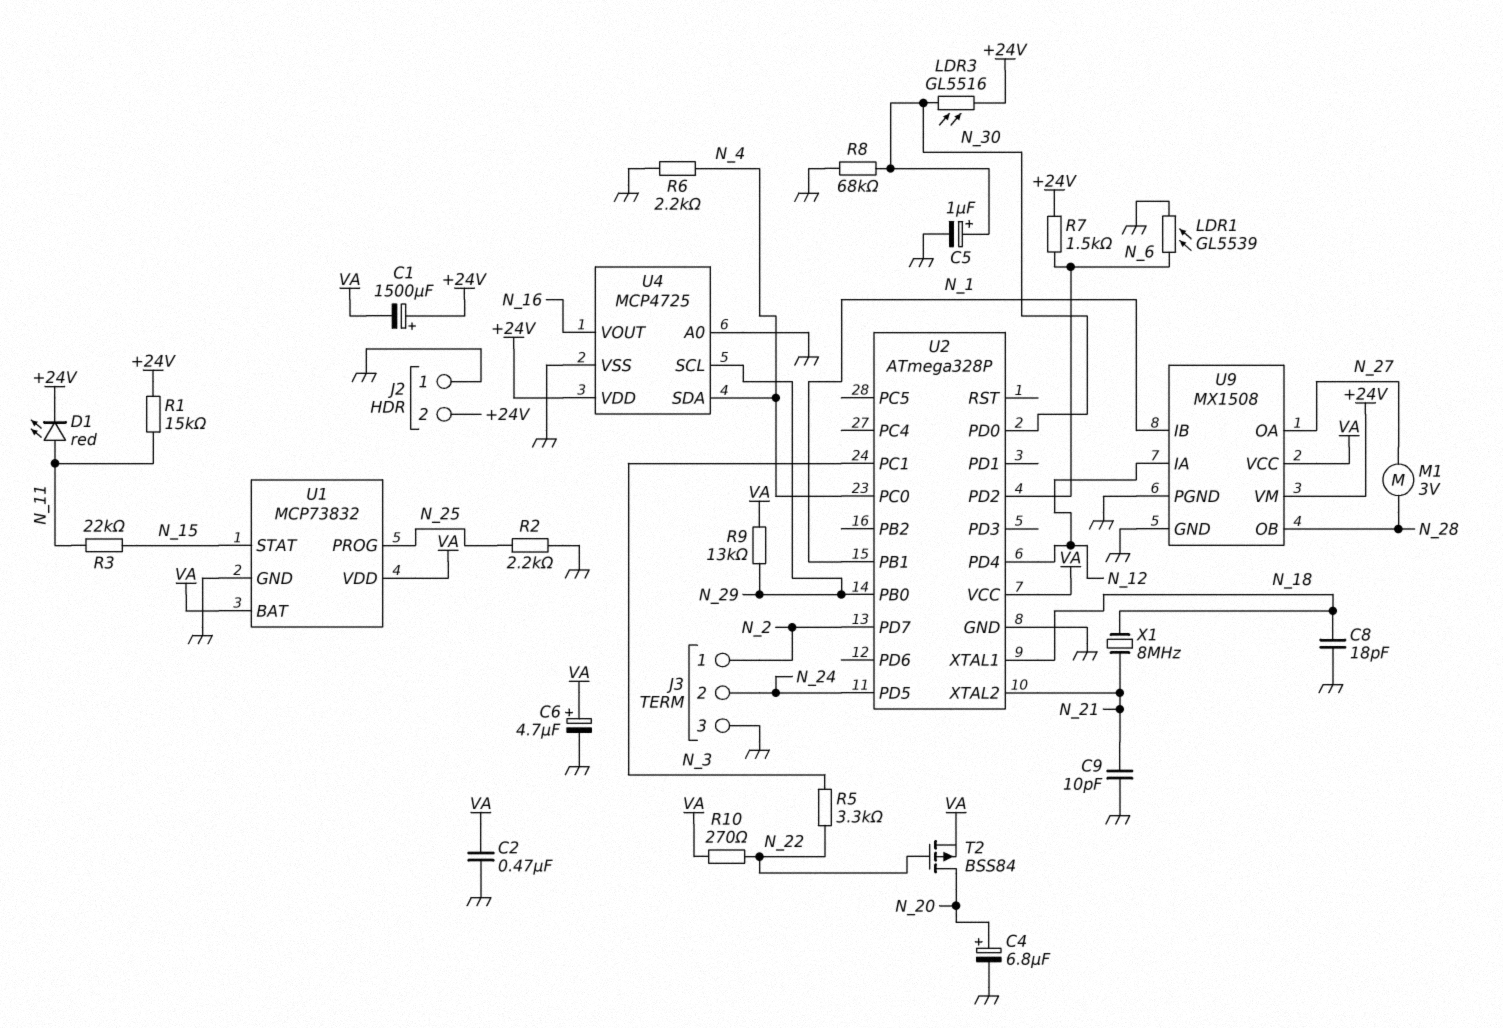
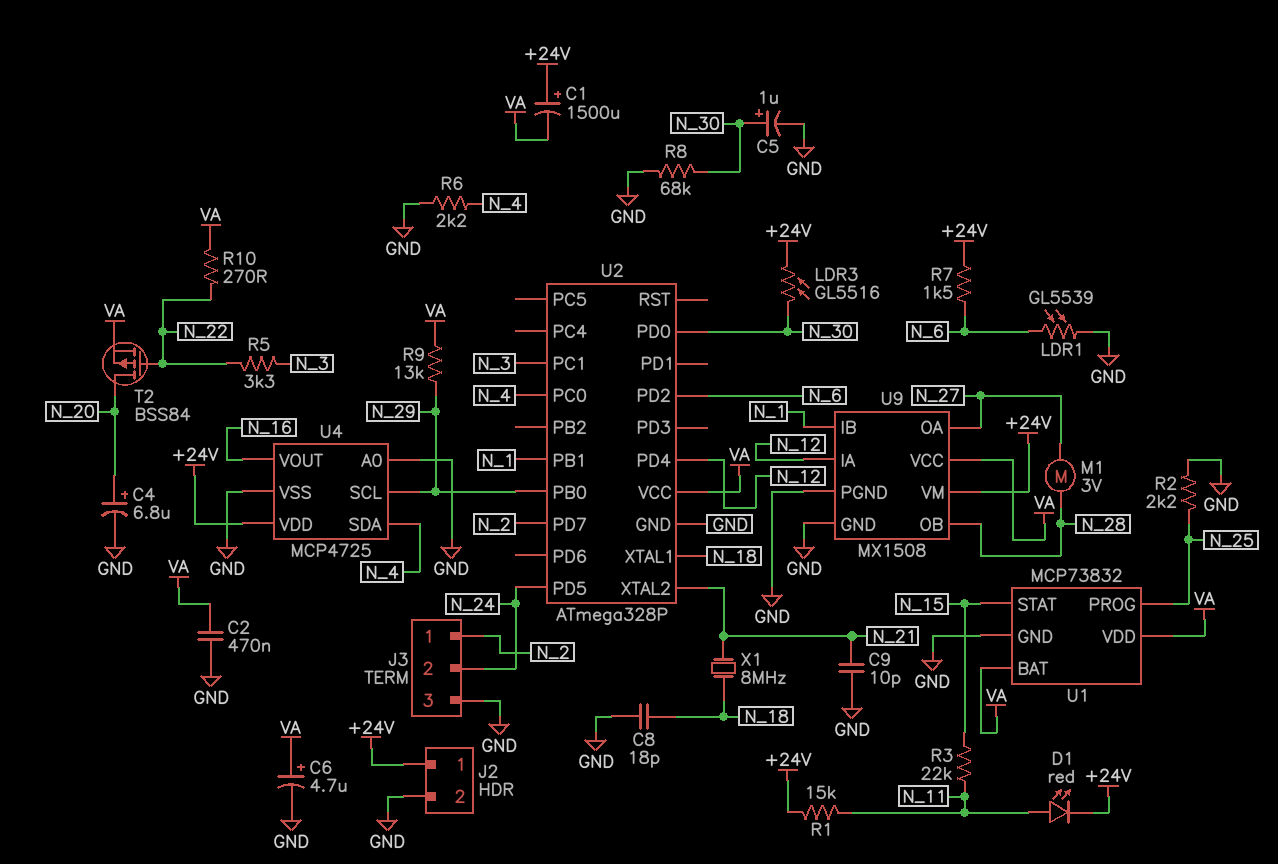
J2 pin 1: GND -> +24V
J2 pin 2: +24V -> GND

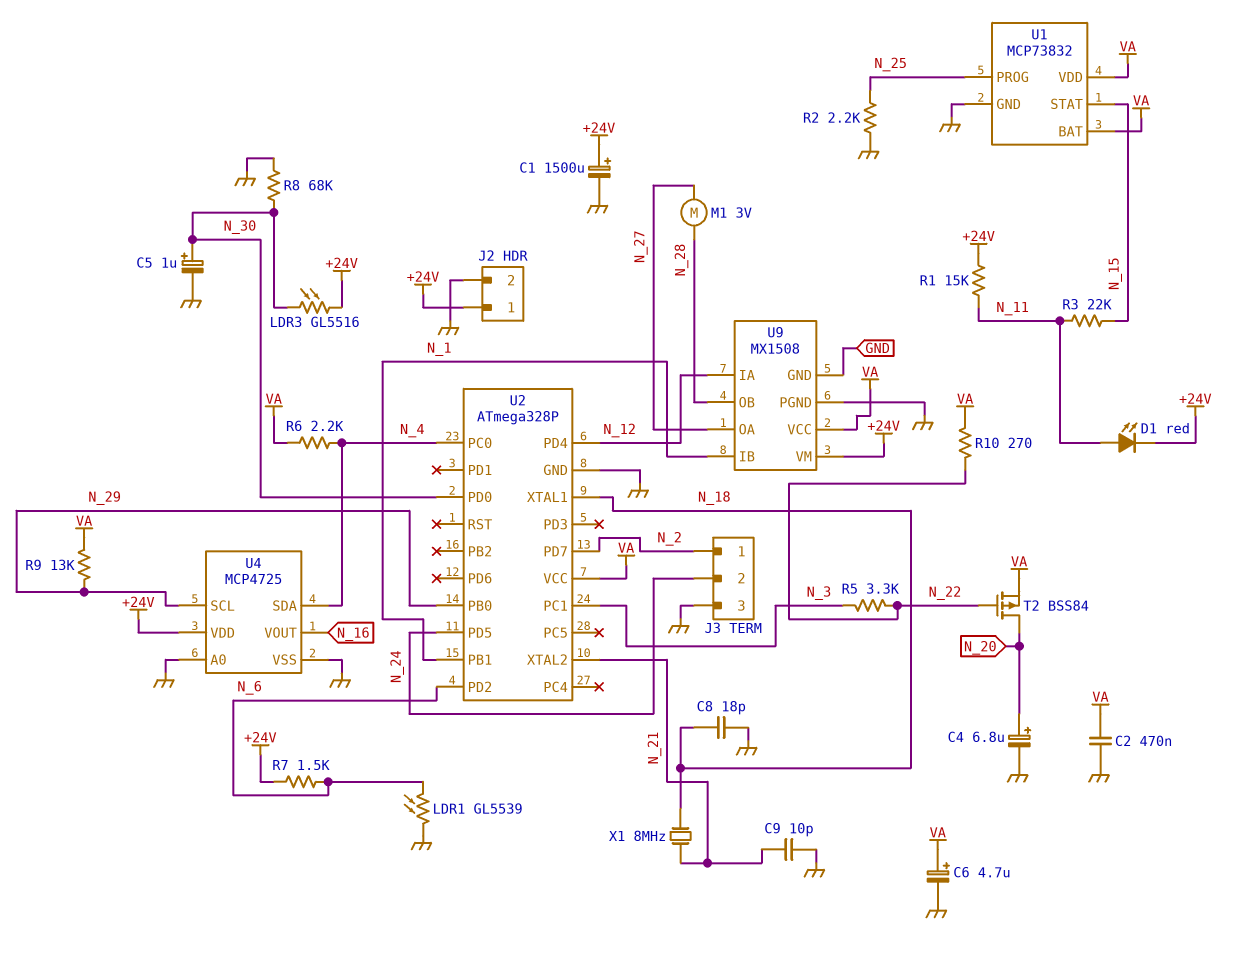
C1: 1500uF (plus +24V, minus VA) -> 1500uF (plus +24V, minus GND)
R6: 2.2k (GND, N_4) -> 2.2k (N_4, VA)

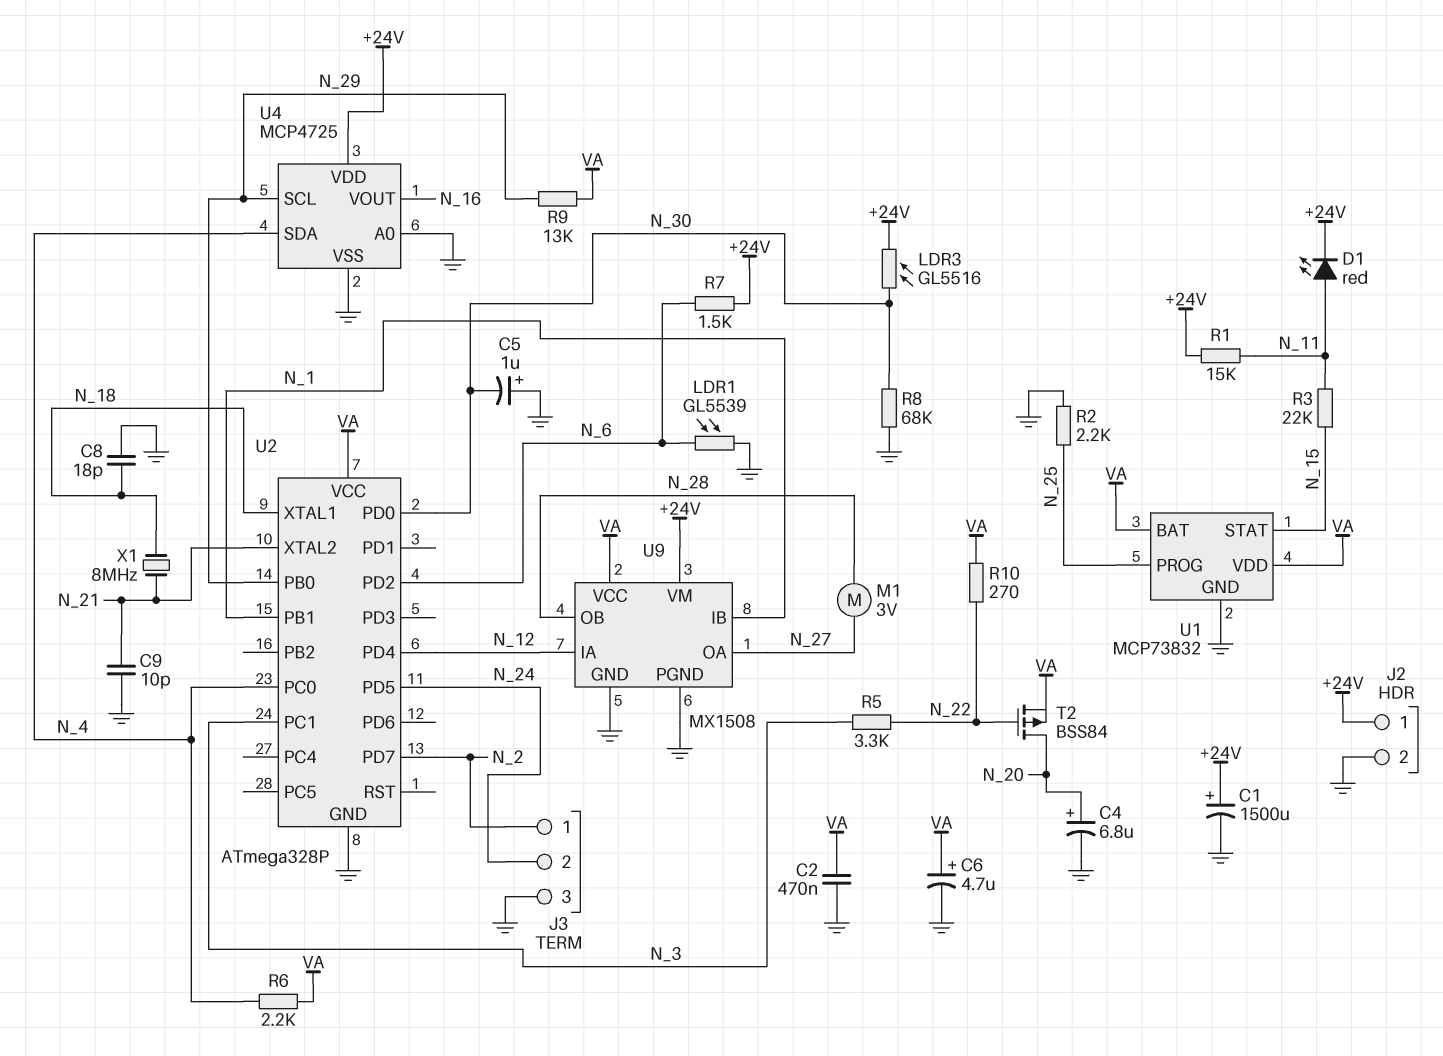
C5: 1uF (plus N_30, minus GND) -> 1uF (plus GND, minus N_30)

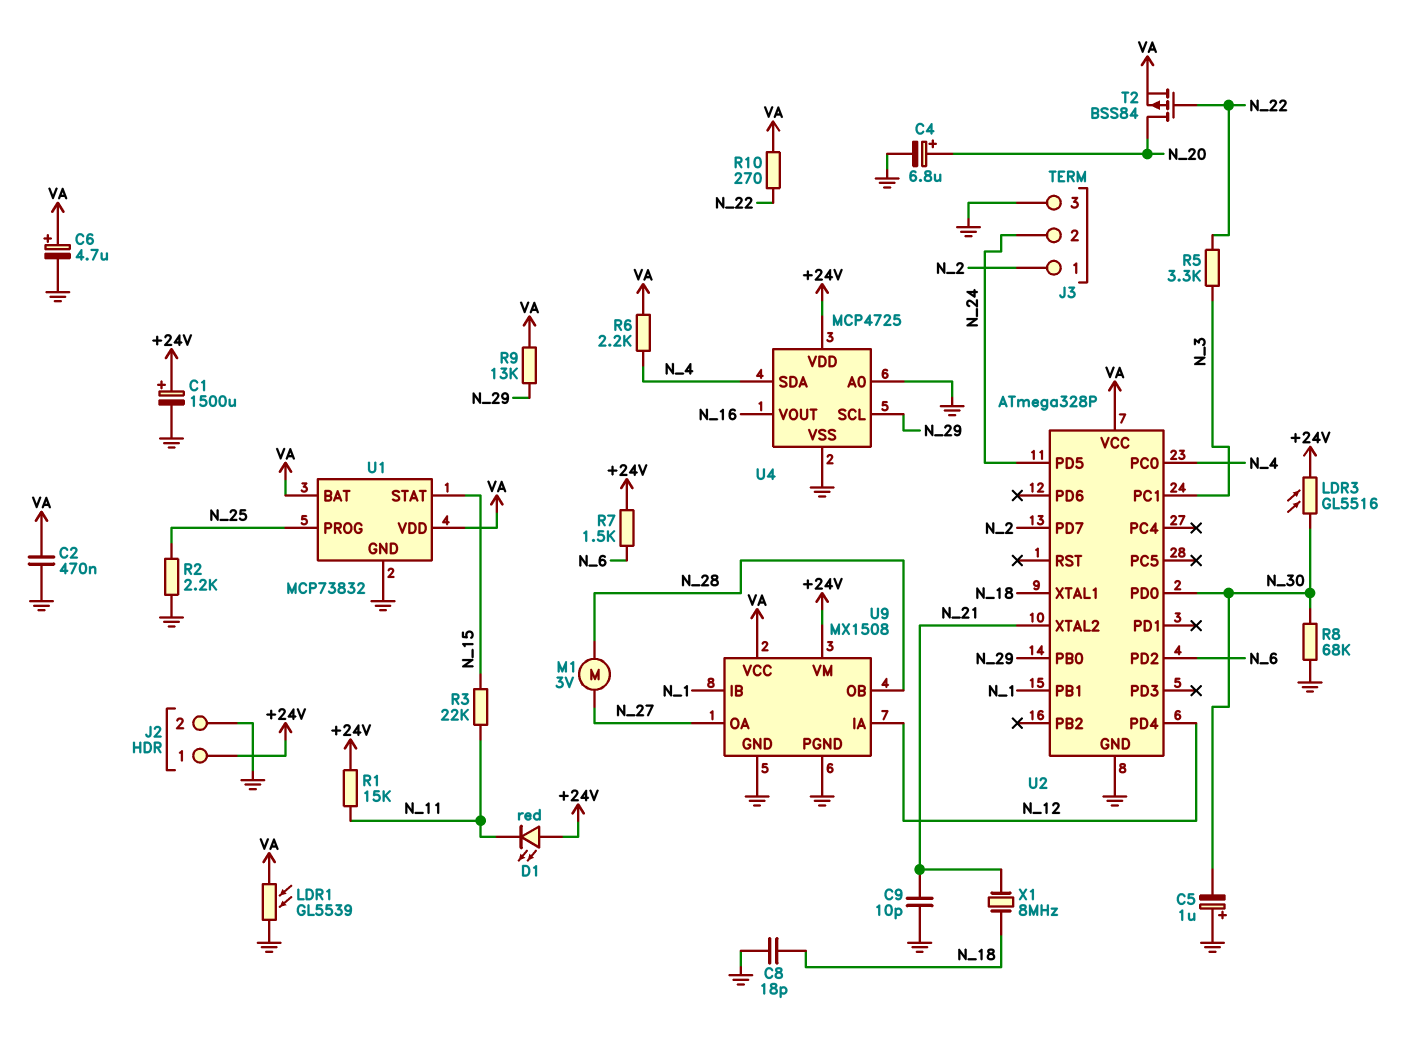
D1: LED red (A N_11, K +24V) -> LED red (A +24V, K N_11)
LDR1: GL5539 (GND, N_6) -> GL5539 (GND, VA)

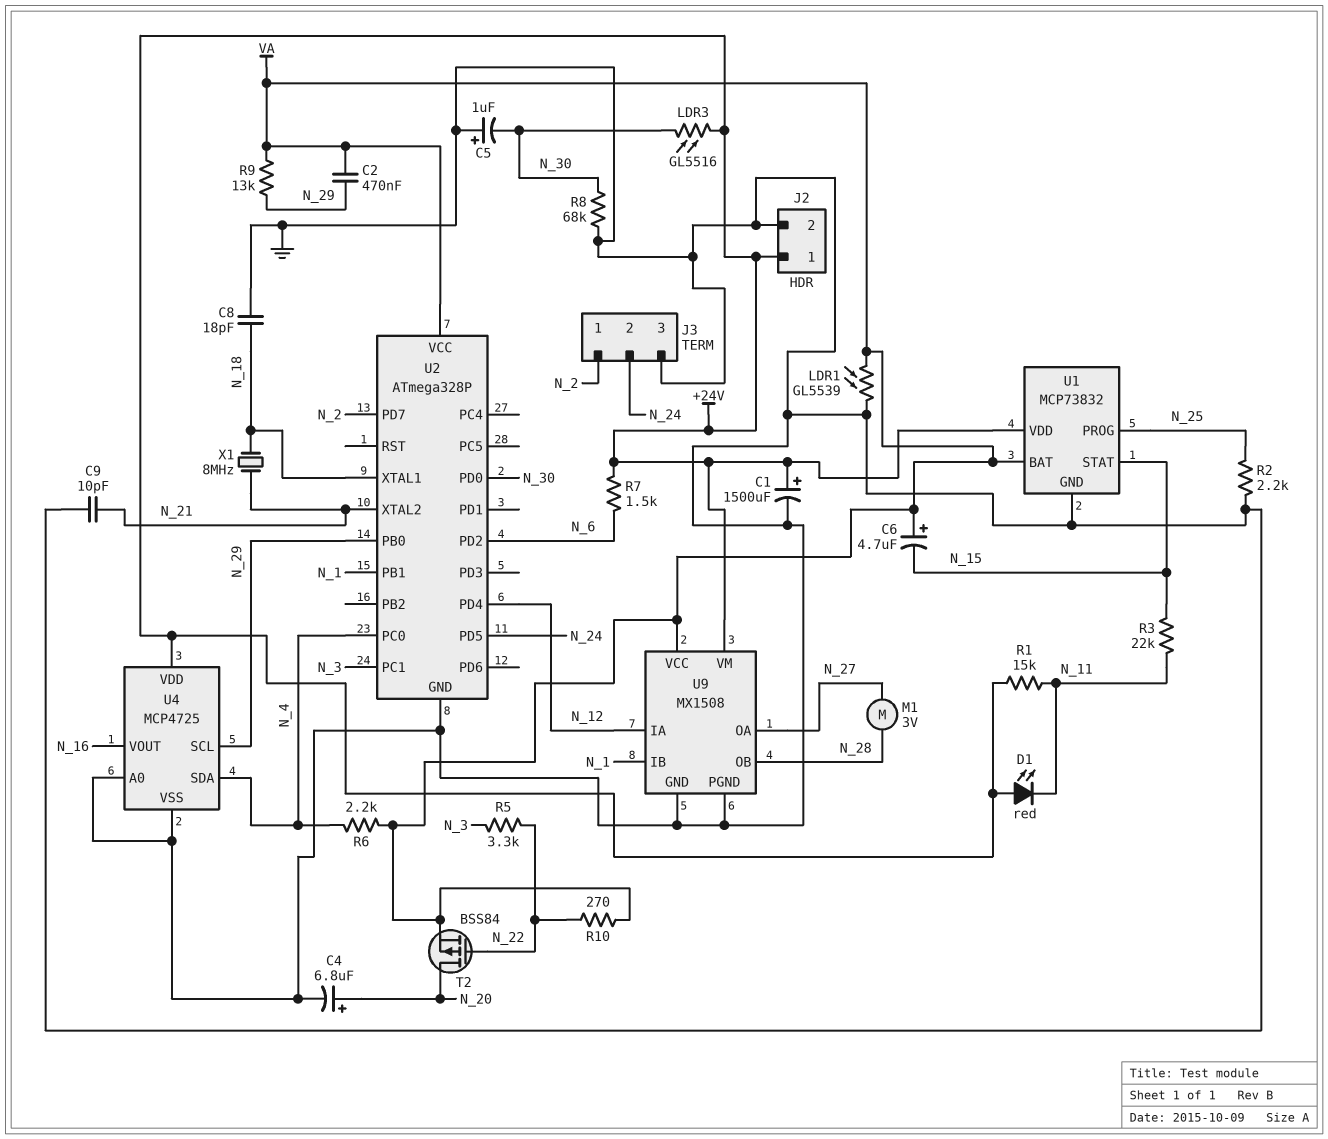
C2: 470nF (GND, VA) -> 470nF (N_29, VA)
C6: 4.7uF (plus VA, minus GND) -> 4.7uF (plus VA, minus N_15)
U1 pin VDD: VA -> +24V

